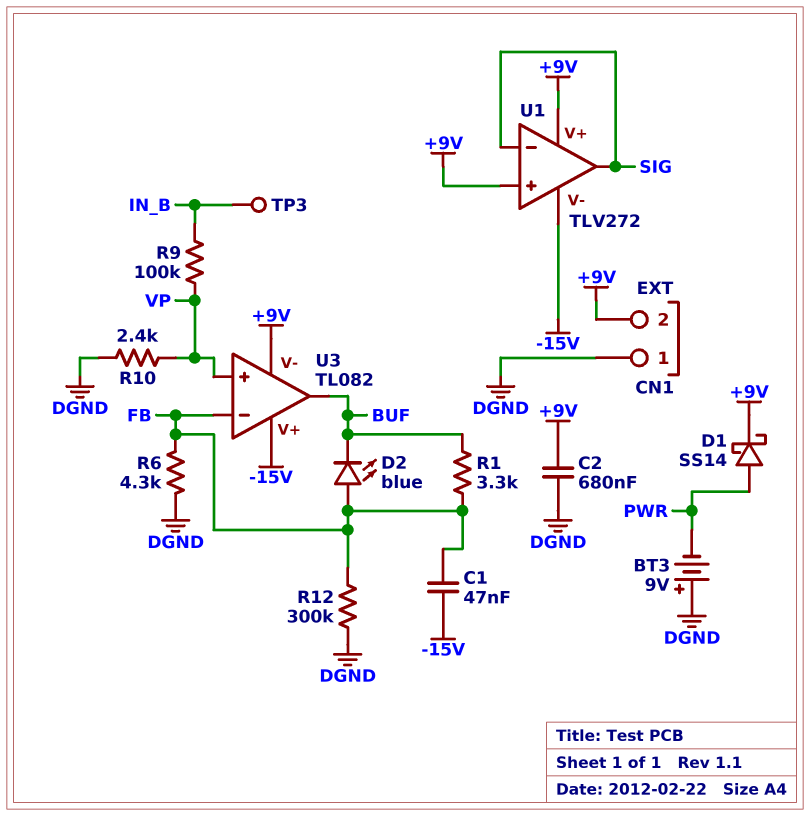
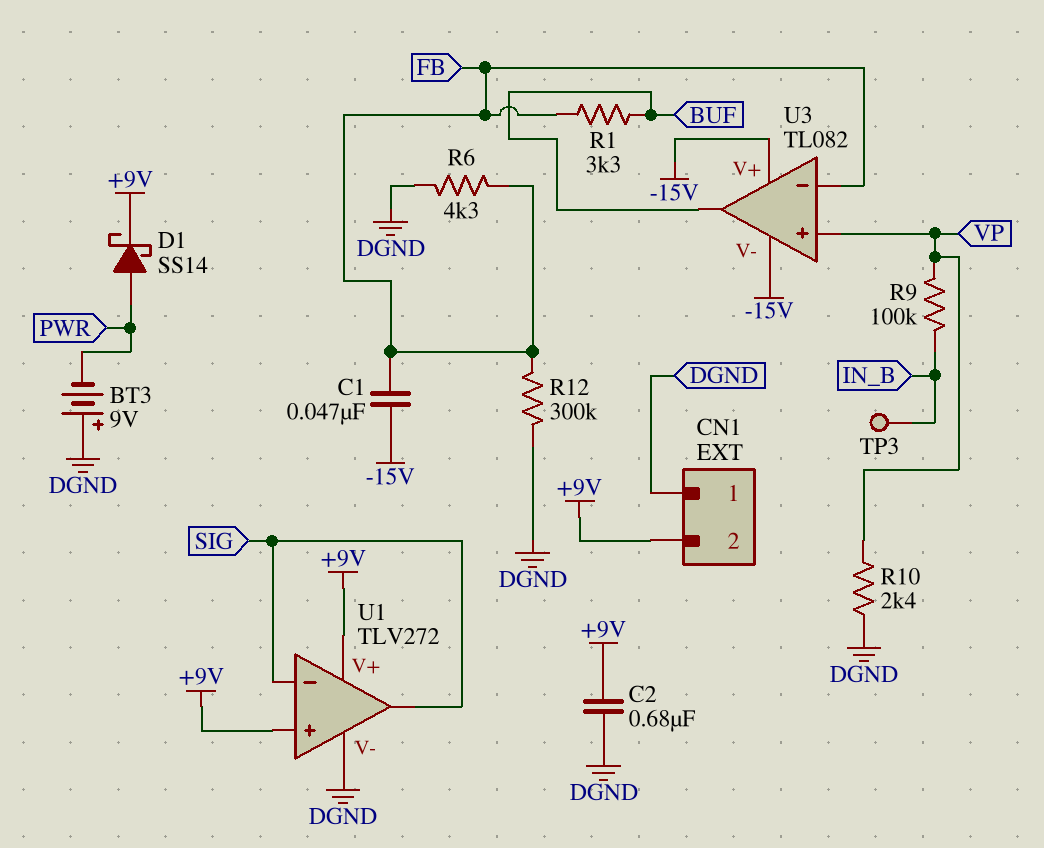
D2: LED blue (A FB, K BUF) -> none
U1 pin V-: -15V -> DGND
U3 pin V-: +9V -> -15V

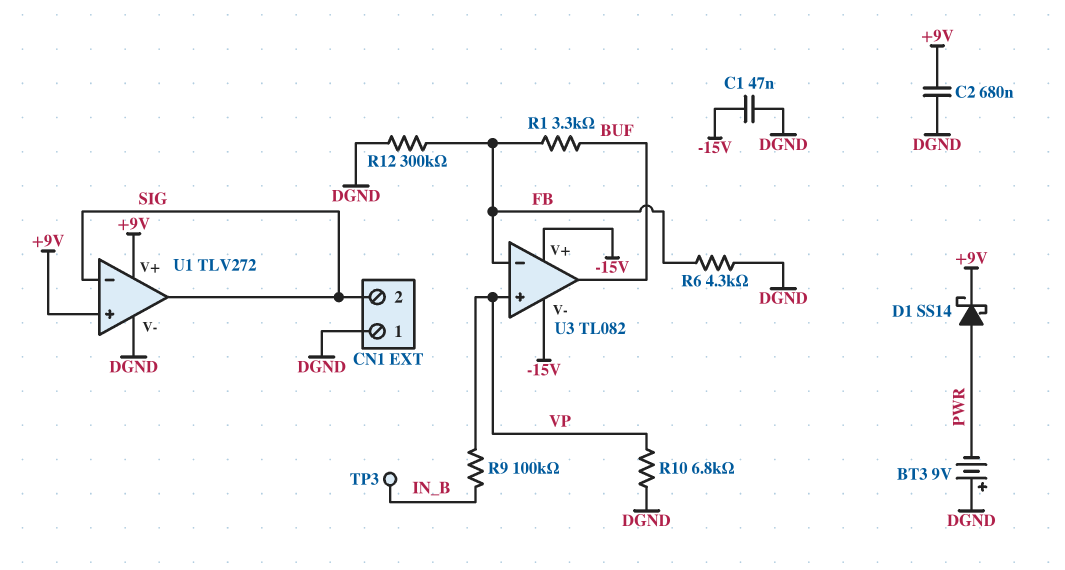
C1: 47nF (-15V, FB) -> 47nF (-15V, DGND)
CN1 pin 2: +9V -> SIG
R10: 2.4k (DGND, VP) -> 6.8k (DGND, VP)

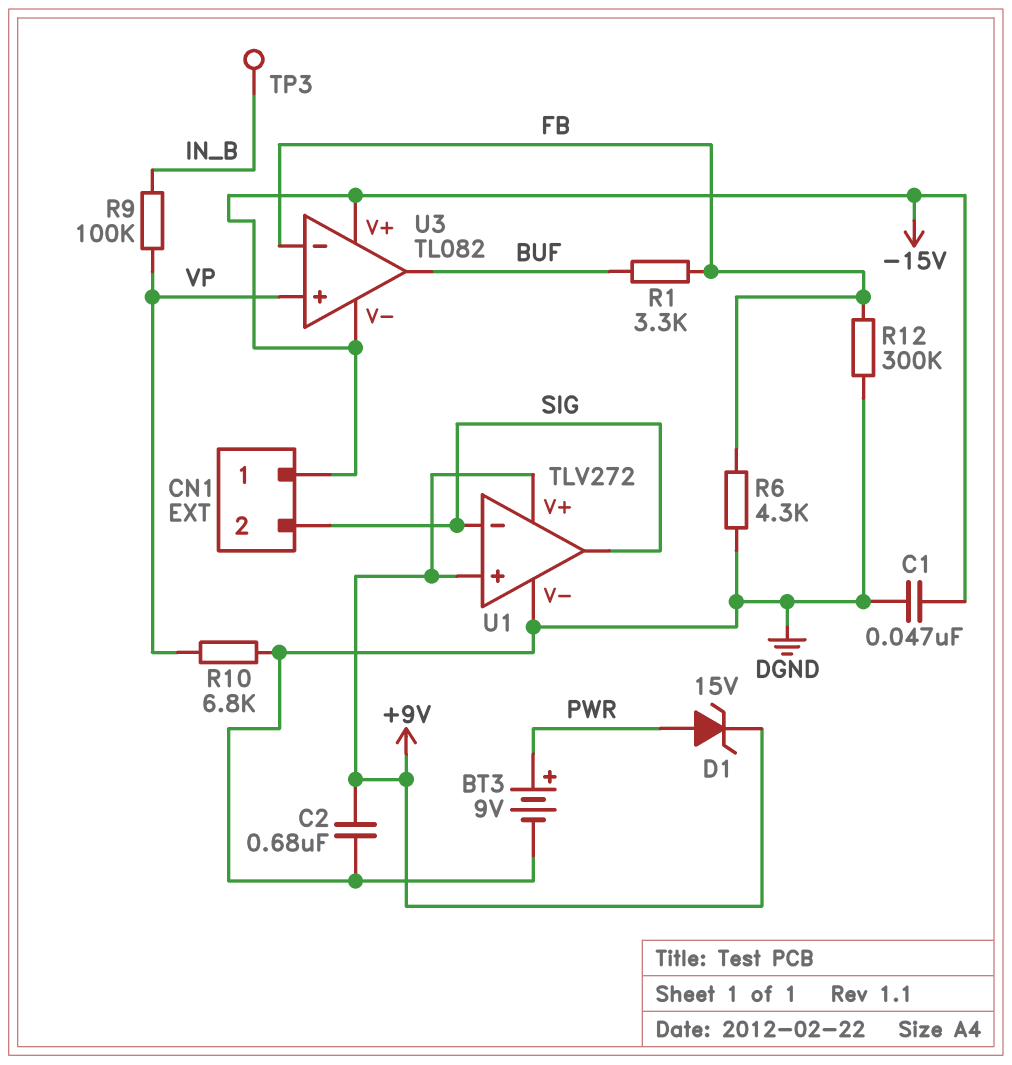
BT3: 9V (plus DGND, minus PWR) -> 9V (plus PWR, minus DGND)
CN1 pin 1: DGND -> -15V
D1: schottky SS14 (A PWR, K +9V) -> zener 15V (A PWR, K +9V)

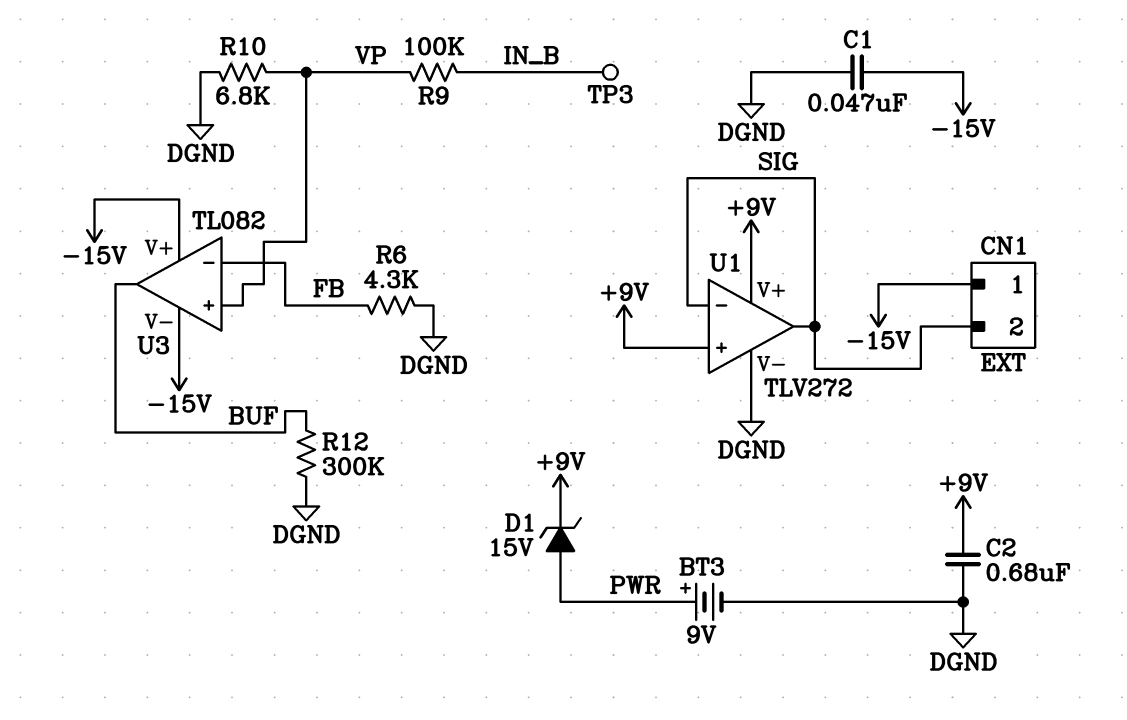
R1: 3.3k (BUF, FB) -> none
R12: 300k (DGND, FB) -> 300k (BUF, DGND)

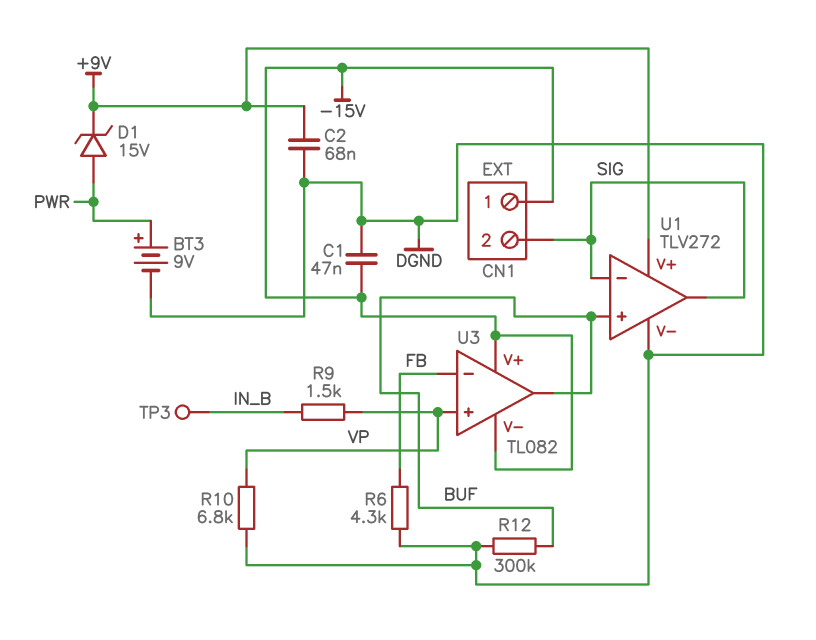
C2: 680nF (+9V, DGND) -> 68nF (+9V, DGND)
R9: 100k (IN_B, VP) -> 1.5k (IN_B, VP)
U1 pin in+: +9V -> BUF

